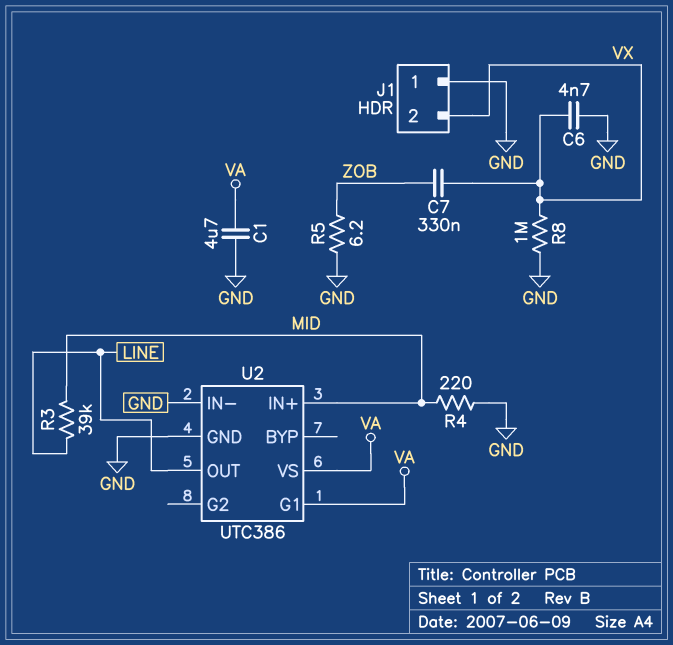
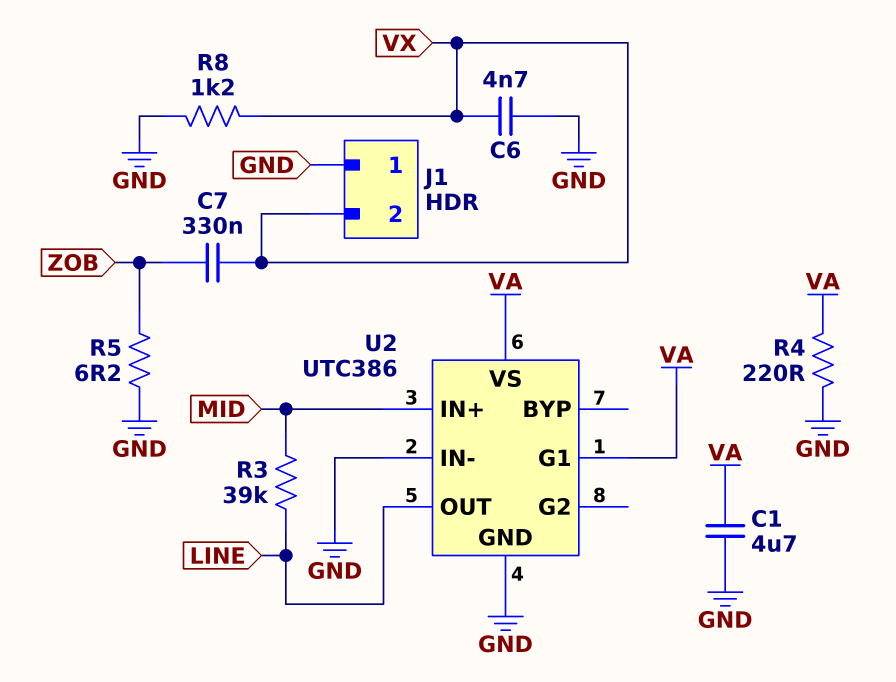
R4: 220 (GND, MID) -> 220 (GND, VA)
R8: 1M (GND, VX) -> 1.2k (GND, VX)

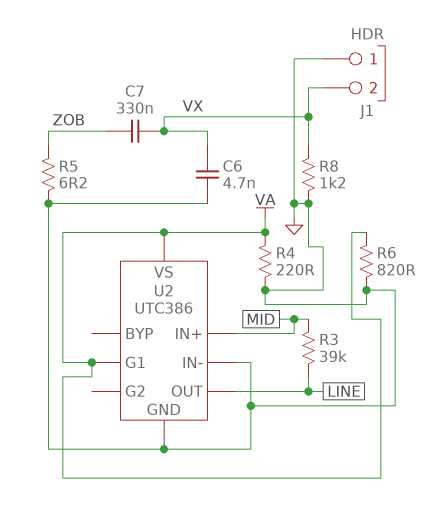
C1: 4.7uF (GND, VA) -> none
R6: none -> 820 (GND, VA)

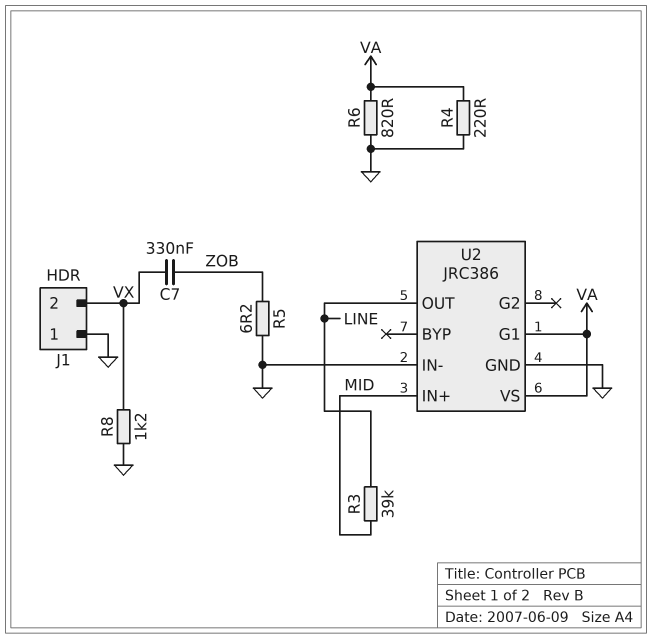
C6: 4.7nF (GND, VX) -> none
U2: UTC386 -> JRC386

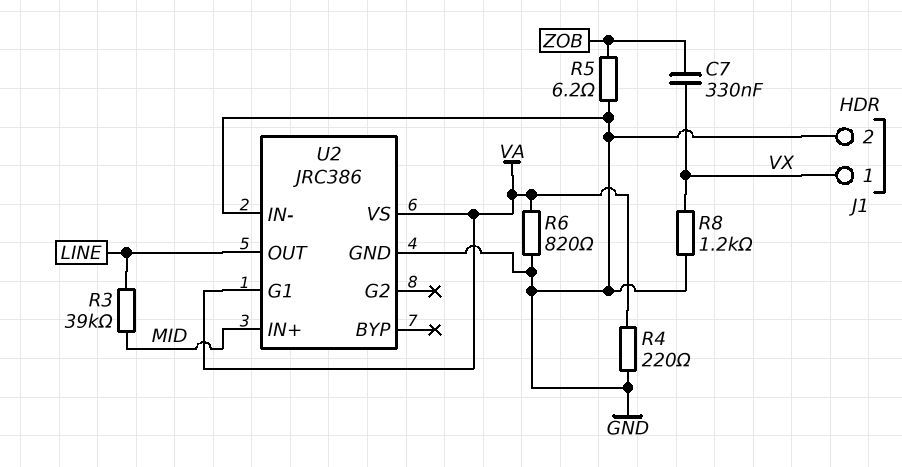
J1 pin 1: GND -> VX
J1 pin 2: VX -> GND

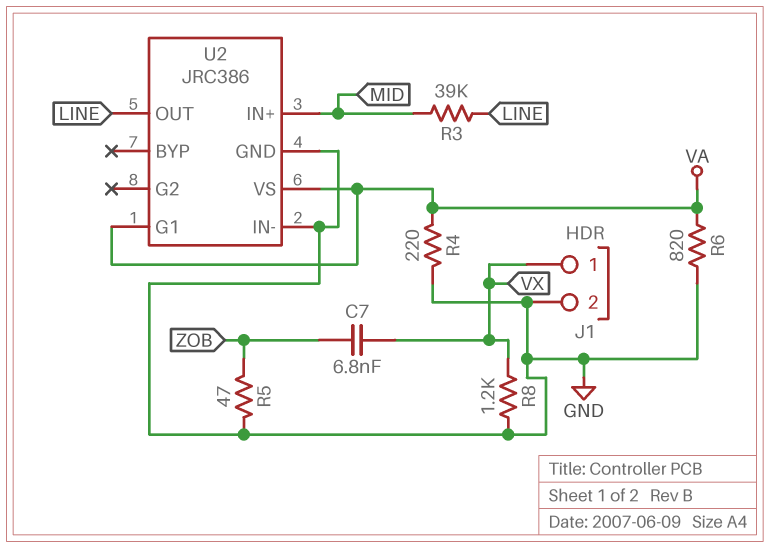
C7: 330nF (VX, ZOB) -> 6.8nF (VX, ZOB)
R5: 6.2 (GND, ZOB) -> 47 (GND, ZOB)

